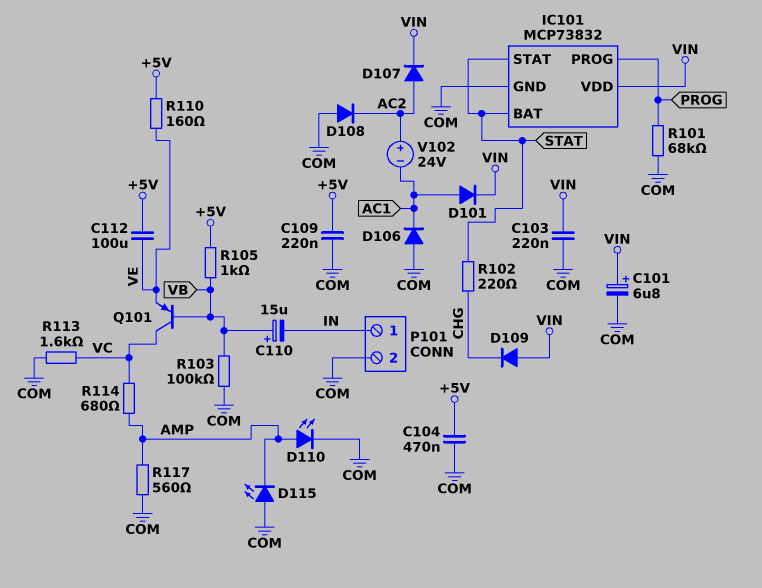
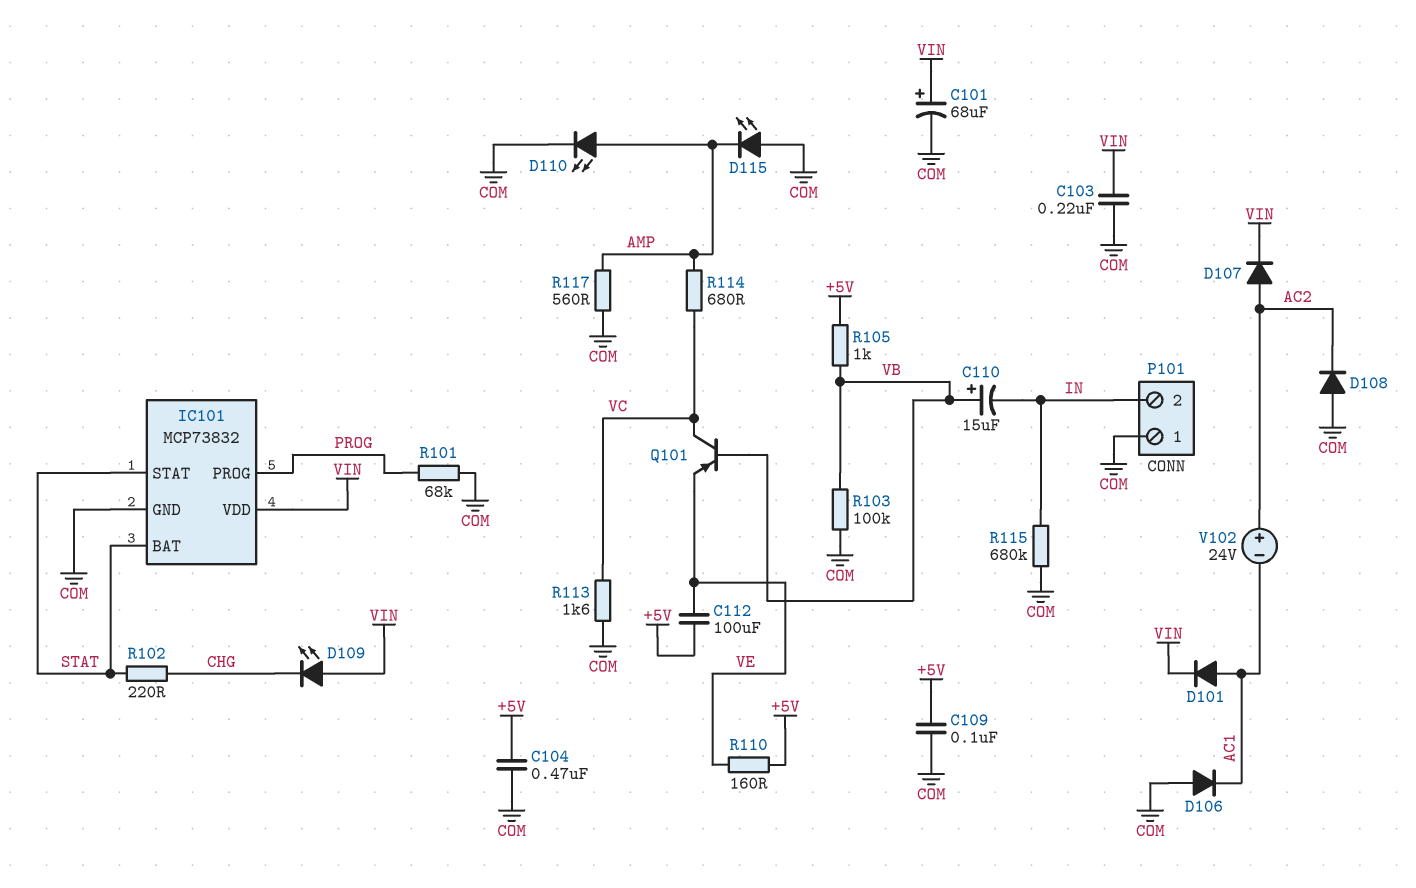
C101: 6.8uF (plus VIN, minus COM) -> 68uF (plus VIN, minus COM)
C109: 220nF (+5V, COM) -> 100nF (+5V, COM)
D109: diode (A VIN, K CHG) -> LED (A VIN, K CHG)
P101 pin 1: IN -> COM
P101 pin 2: COM -> IN
R115: none -> 680k (COM, IN)

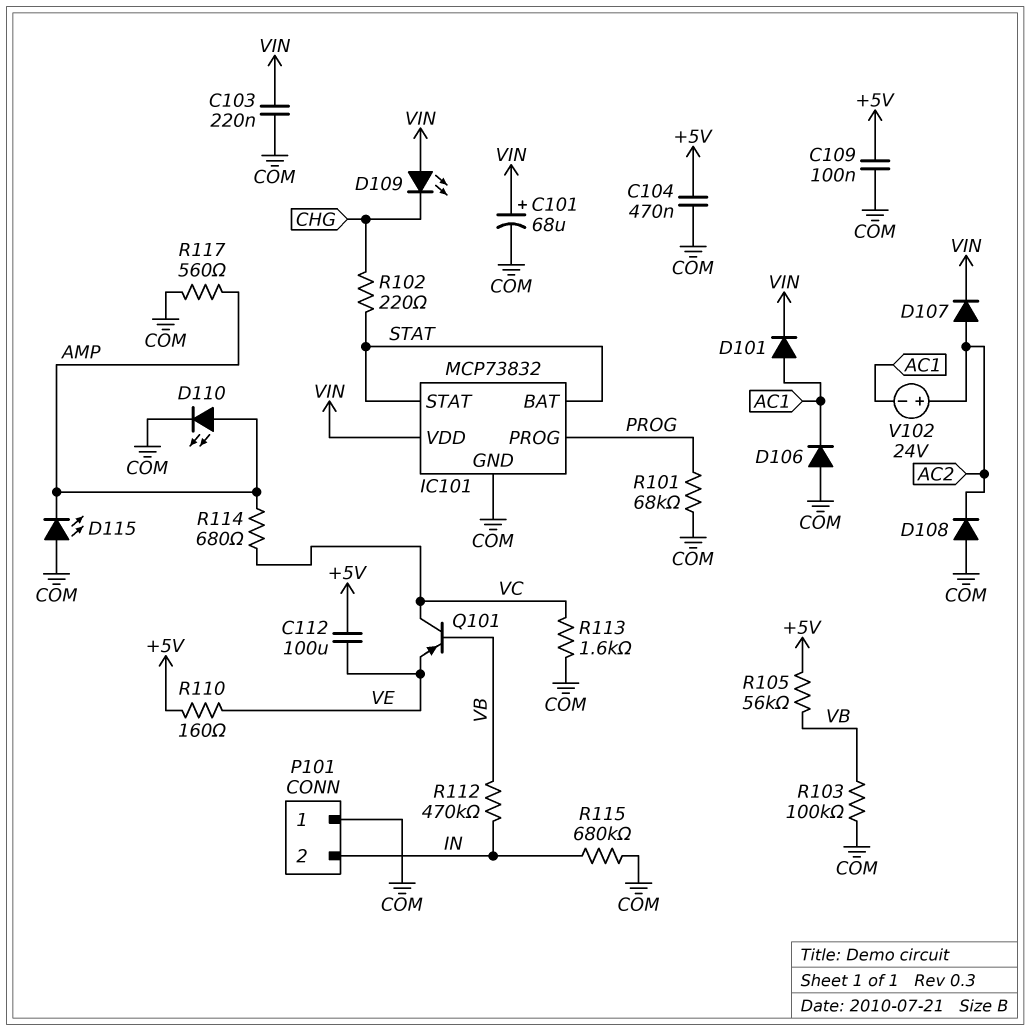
C110: 15uF (plus VB, minus IN) -> none
R105: 1k (+5V, VB) -> 56k (+5V, VB)
R112: none -> 470k (IN, VB)

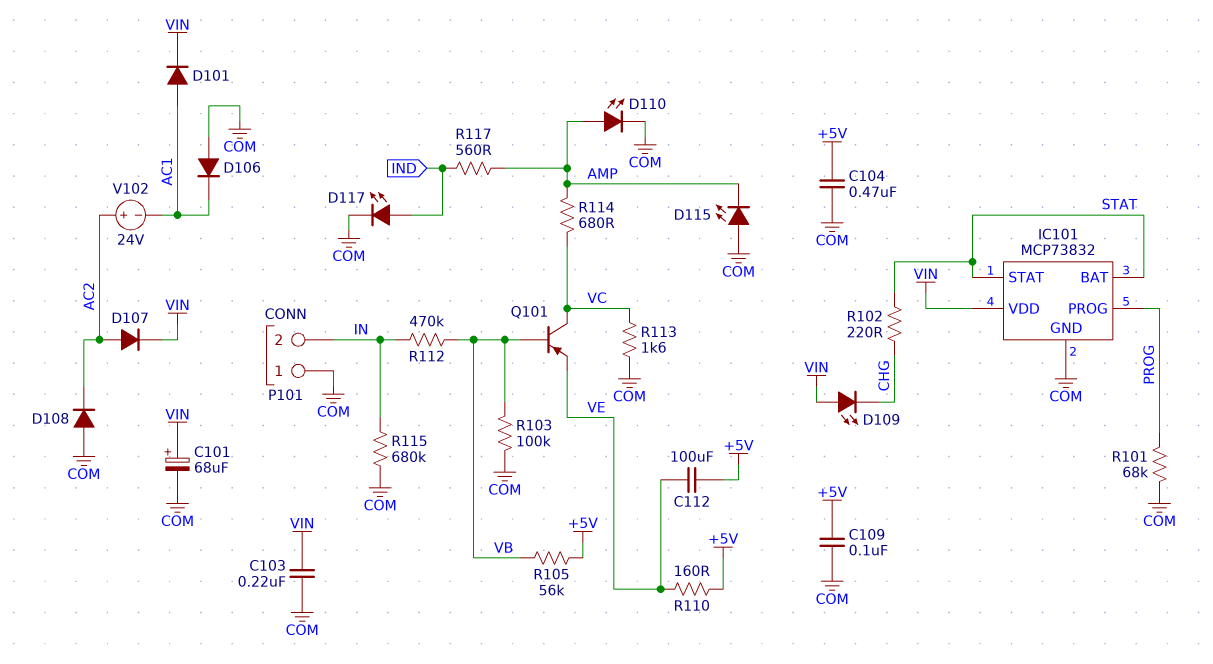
D117: none -> LED (A IND, K COM)
R117: 560 (AMP, COM) -> 560 (AMP, IND)

